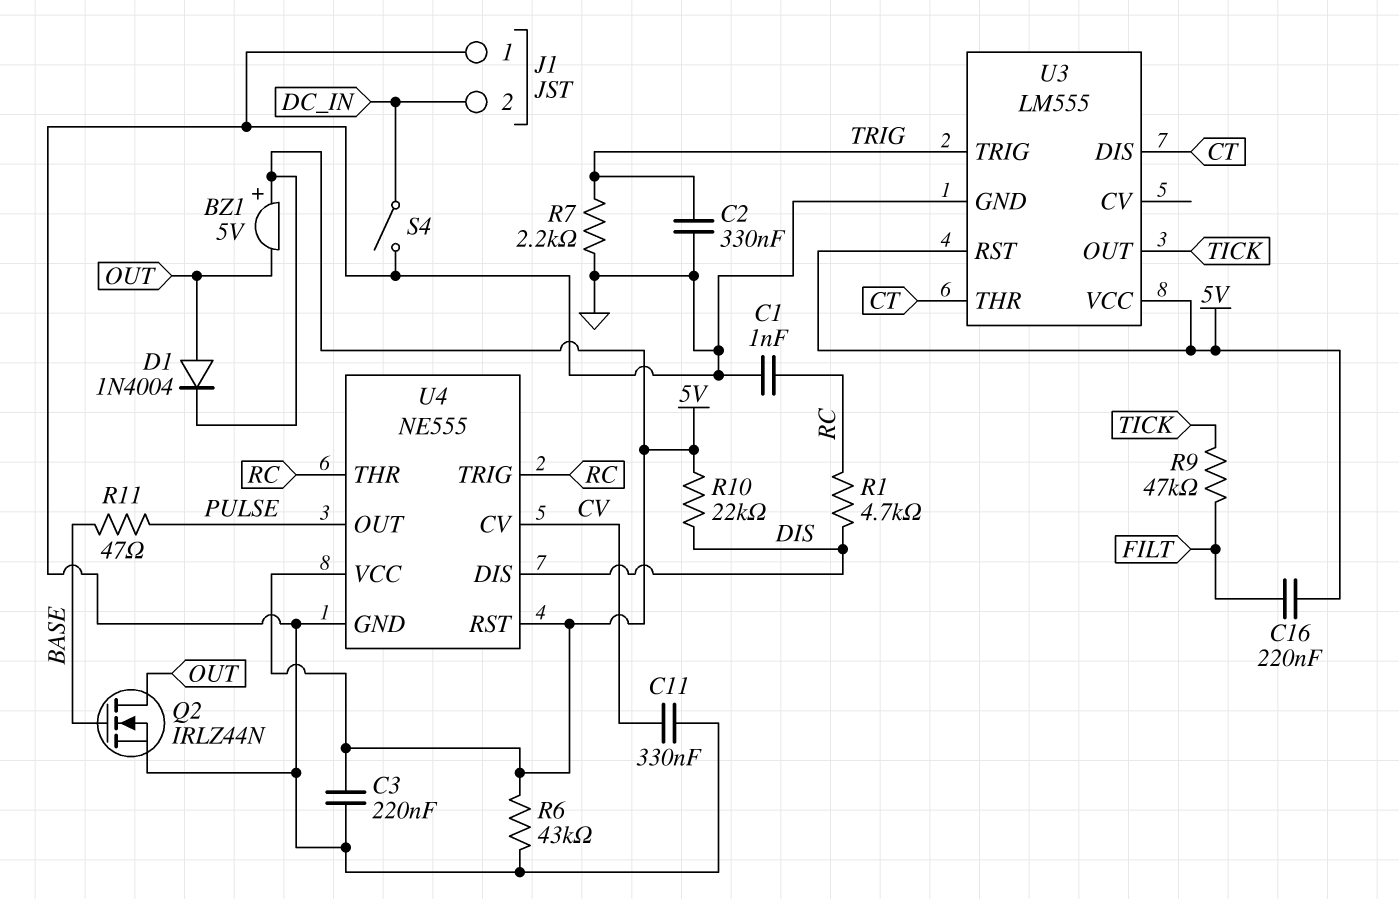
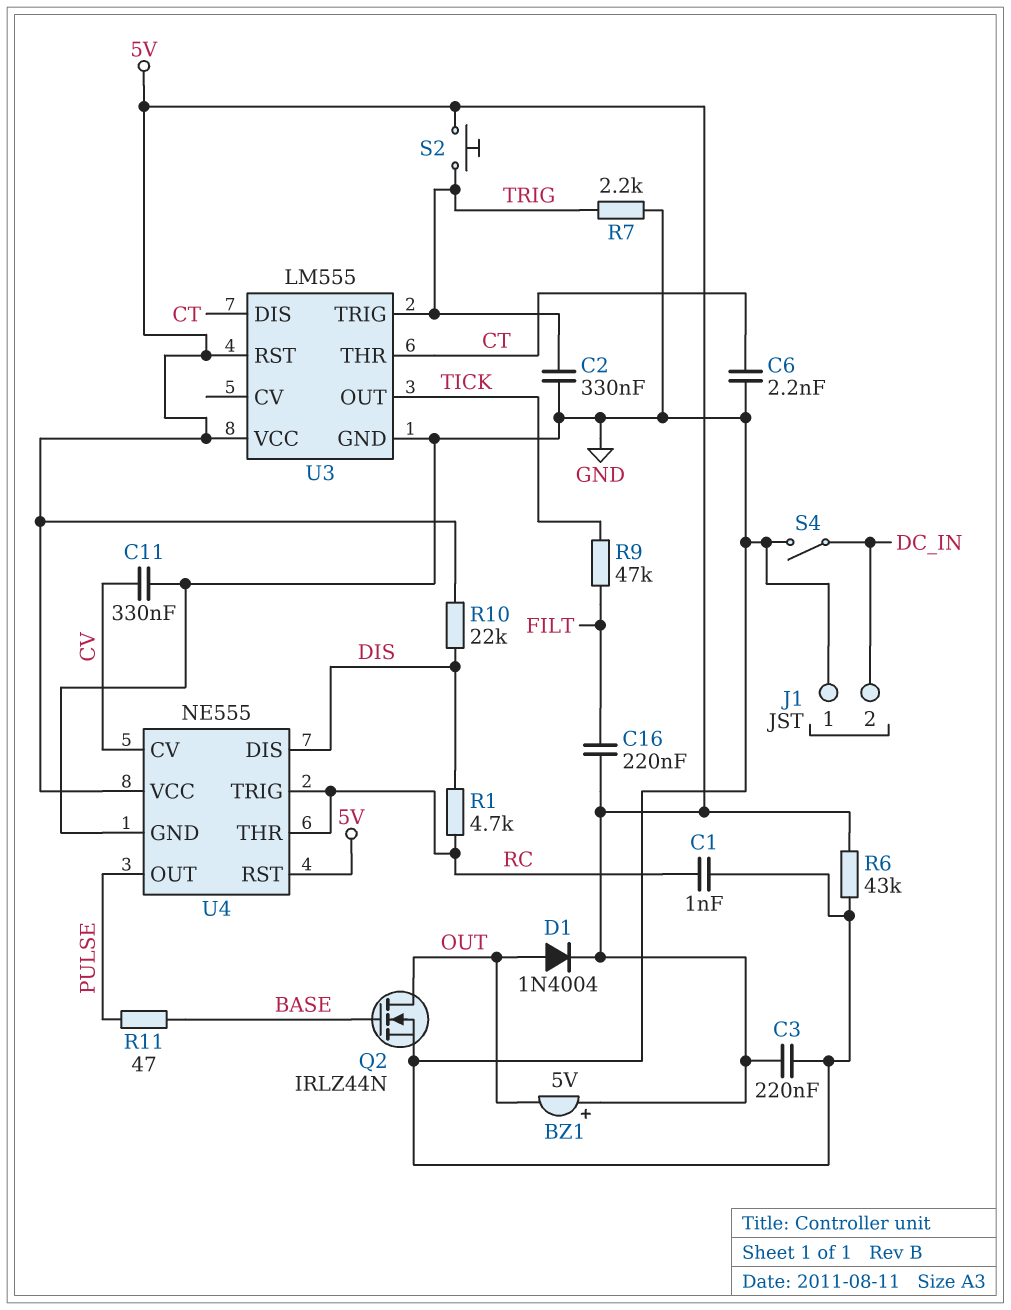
C6: none -> 2.2nF (CT, GND)
S2: none -> button (5V, TRIG)

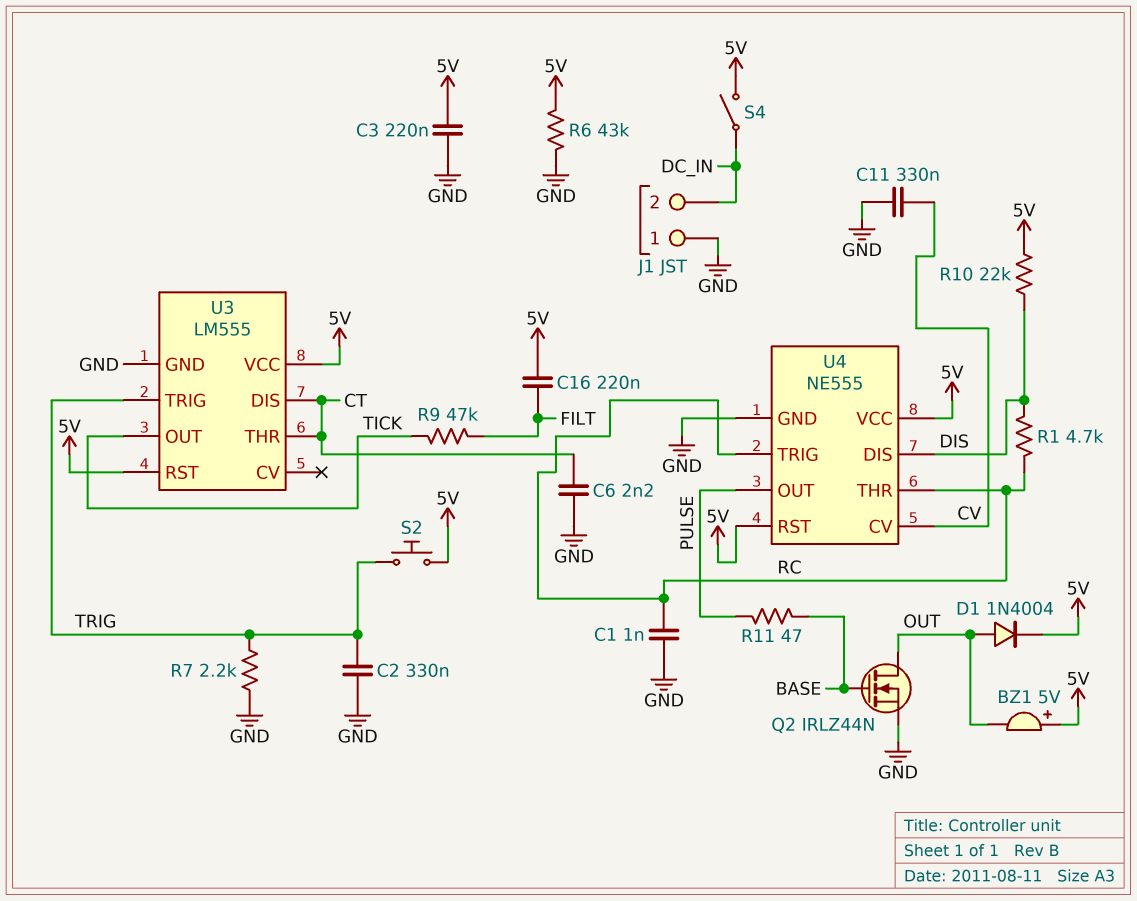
S4: switch (DC_IN, GND) -> switch (5V, DC_IN)

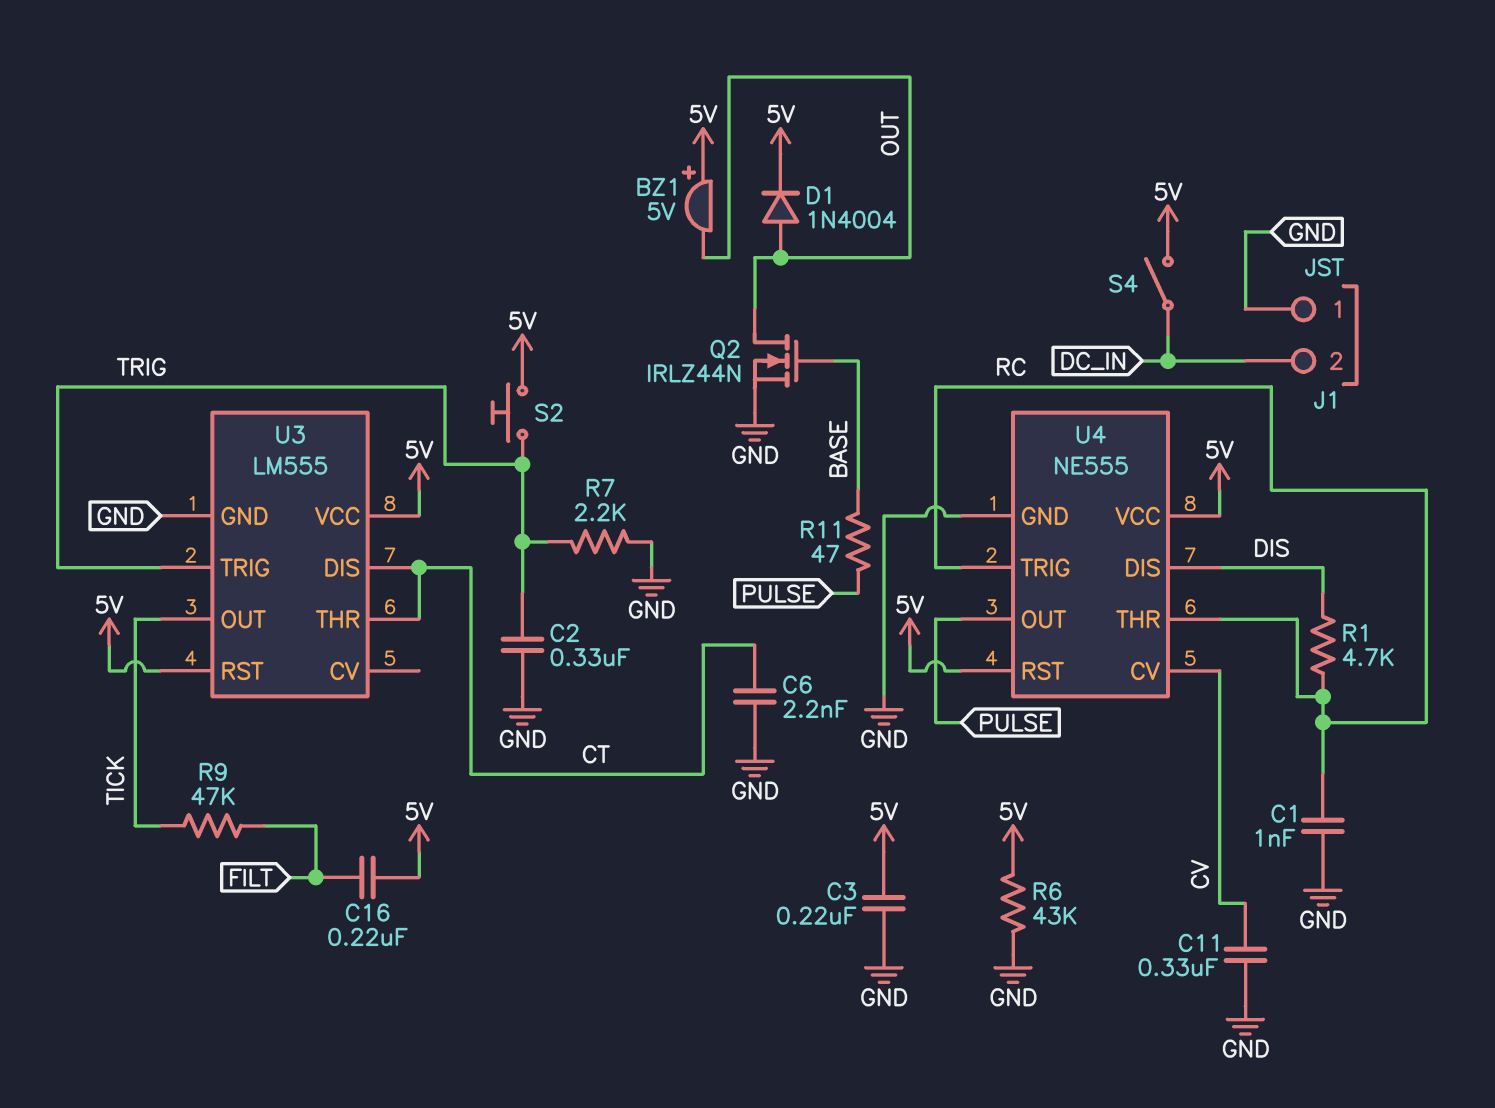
R10: 22k (5V, DIS) -> none

